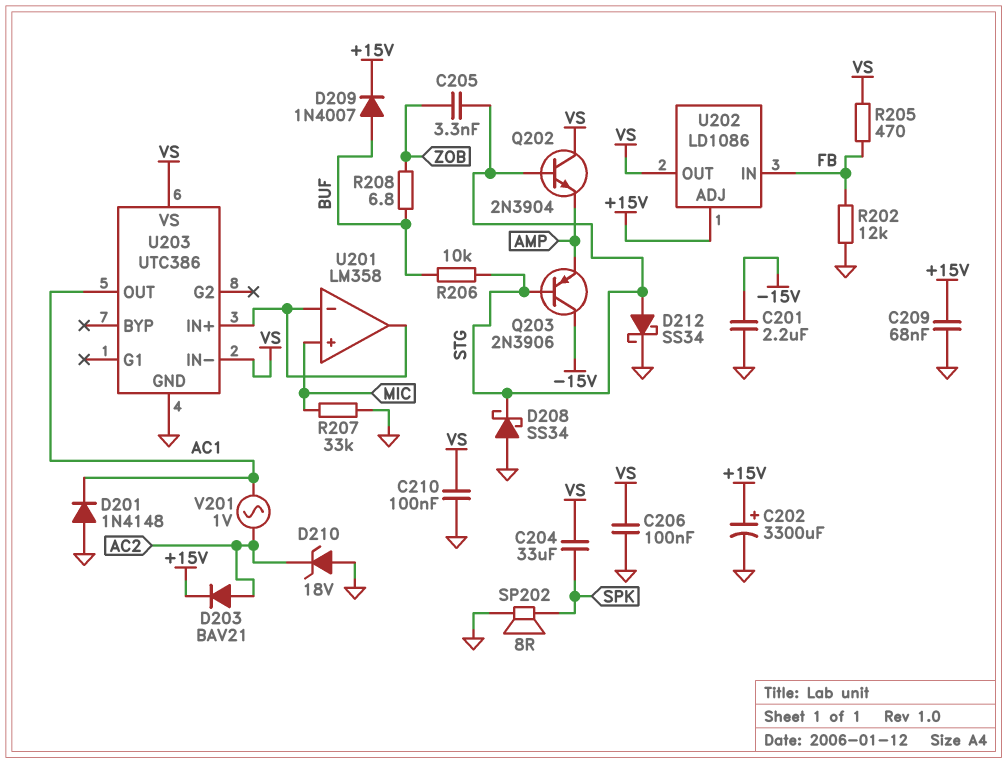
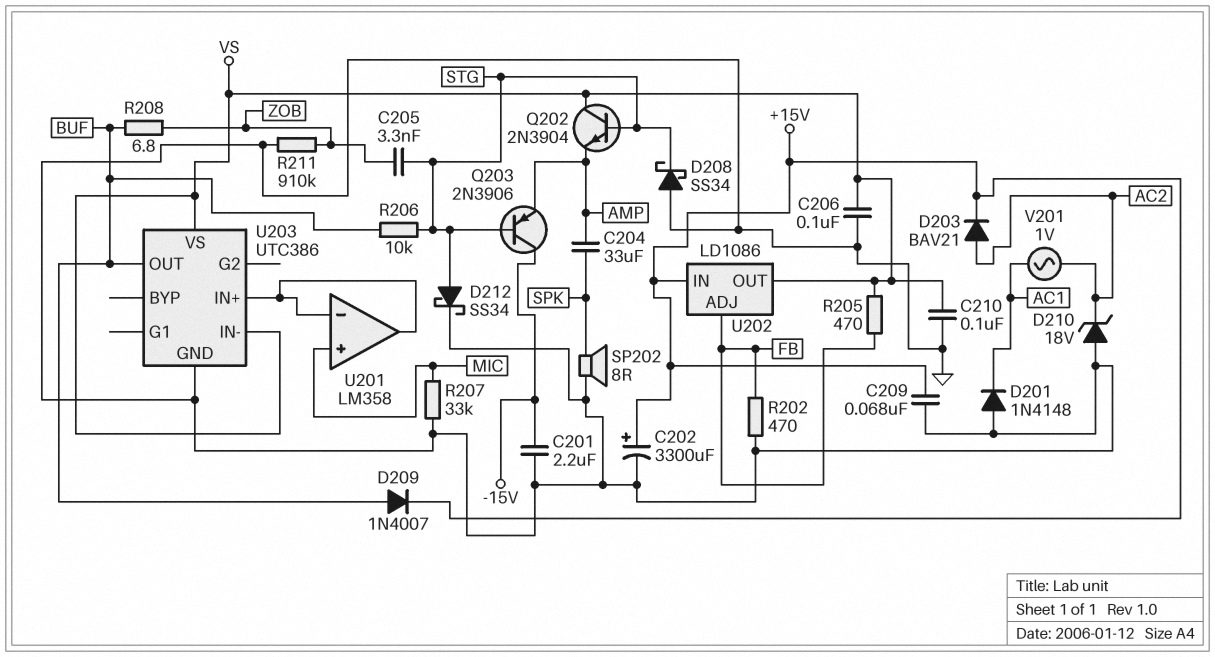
C204: 33uF (SPK, VS) -> 33uF (AMP, SPK)
R202: 12k (FB, GND) -> 470 (FB, GND)
R211: none -> 910k (GND, ZOB)
U202 pin ADJ: +15V -> FB
U202 pin IN: FB -> +15V
U203 pin OUT: AC1 -> BUF

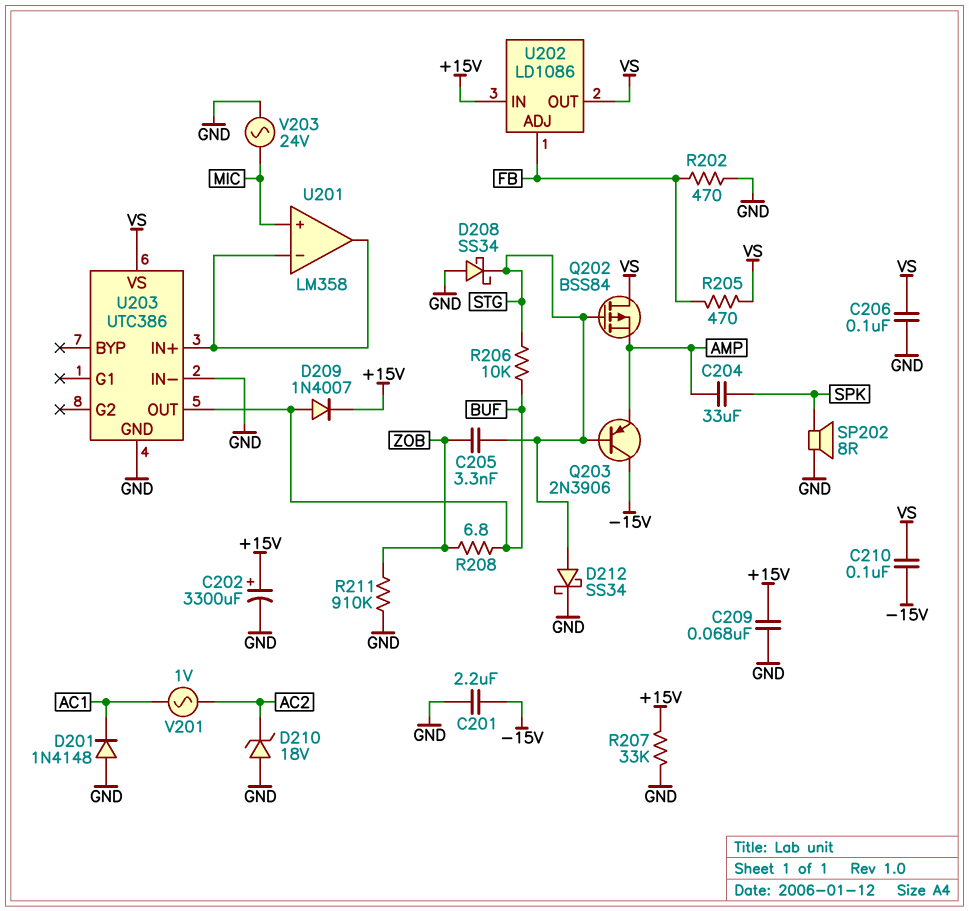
C210: 100nF (GND, VS) -> 100nF (-15V, VS)
D203: diode BAV21 (A AC2, K +15V) -> none
Q202: NPN 2N3904 (B STG, C VS, E AMP) -> PMOS BSS84 (G STG, D VS, S AMP)
R207: 33k (GND, MIC) -> 33k (+15V, GND)
U203 pin IN-: VS -> GND
V203: none -> AC 24V (GND, MIC)

